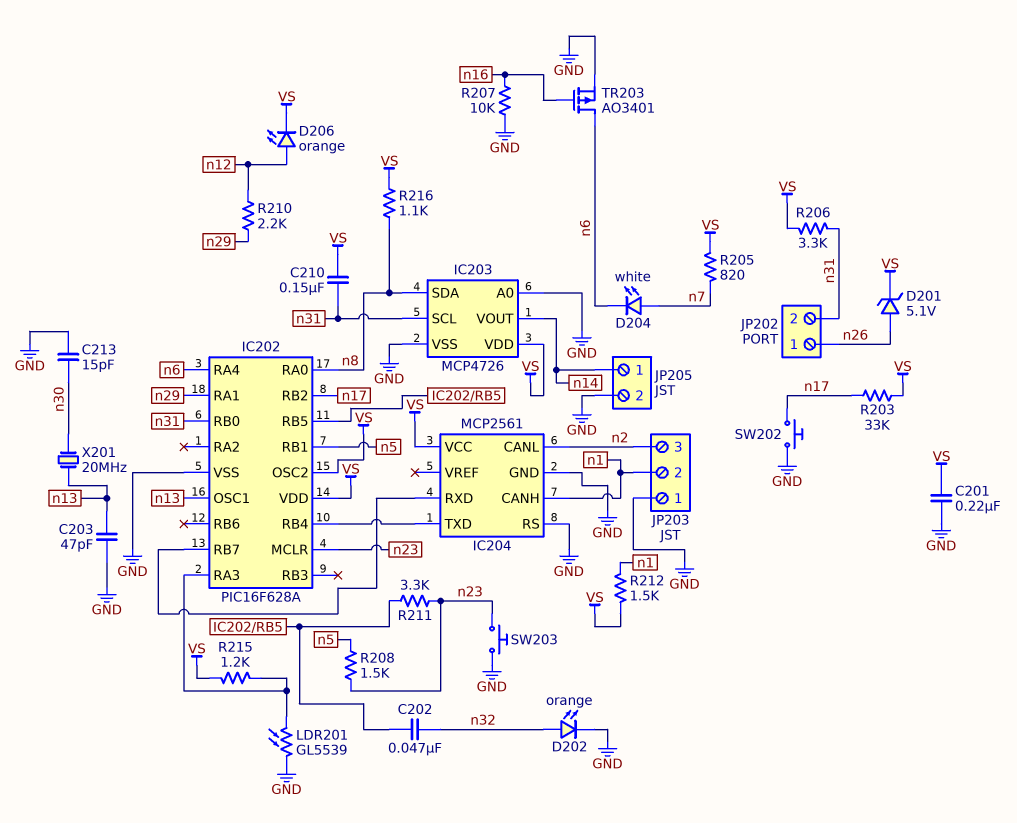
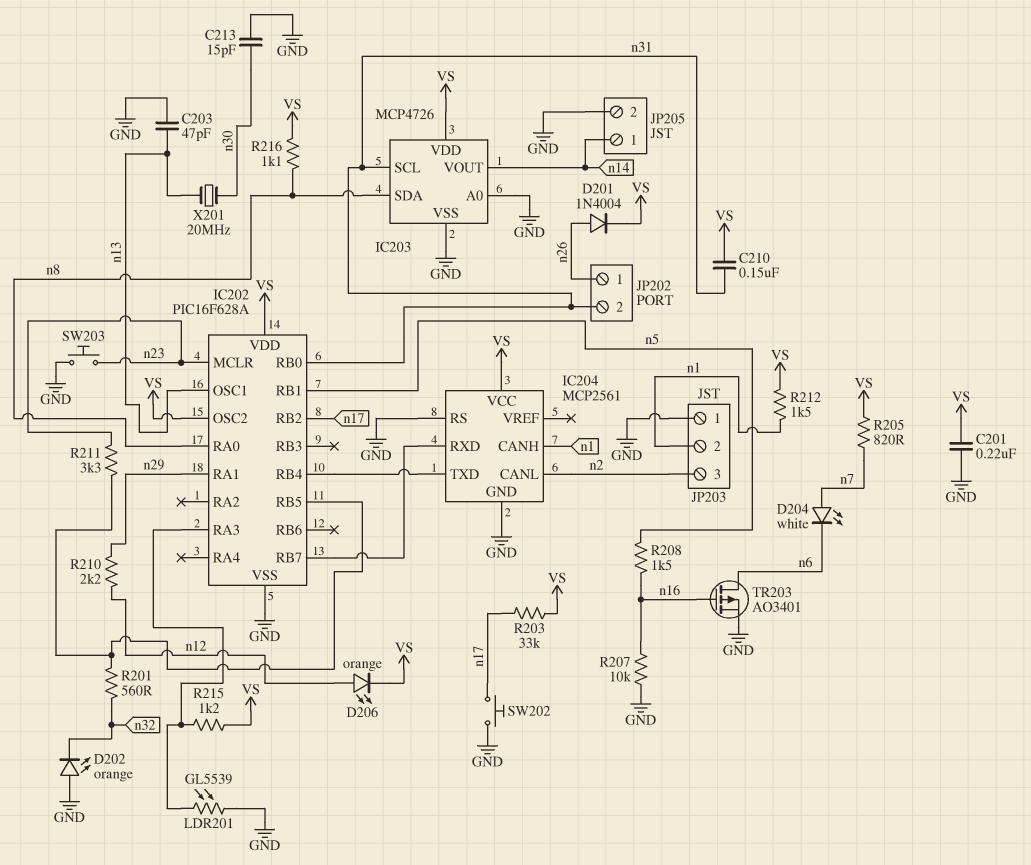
C202: 47nF (IC202/RB5, n32) -> none
D201: zener 5.1V (A n26, K VS) -> diode 1N4004 (A n26, K VS)
D202: LED orange (A n32, K GND) -> LED orange (A GND, K n32)
IC202 pin RA4: n6 -> none
R201: none -> 560 (IC202/RB5, n32)
R206: 3.3k (VS, n31) -> none
R208: 1.5k (n5, n23) -> 1.5k (n5, n16)

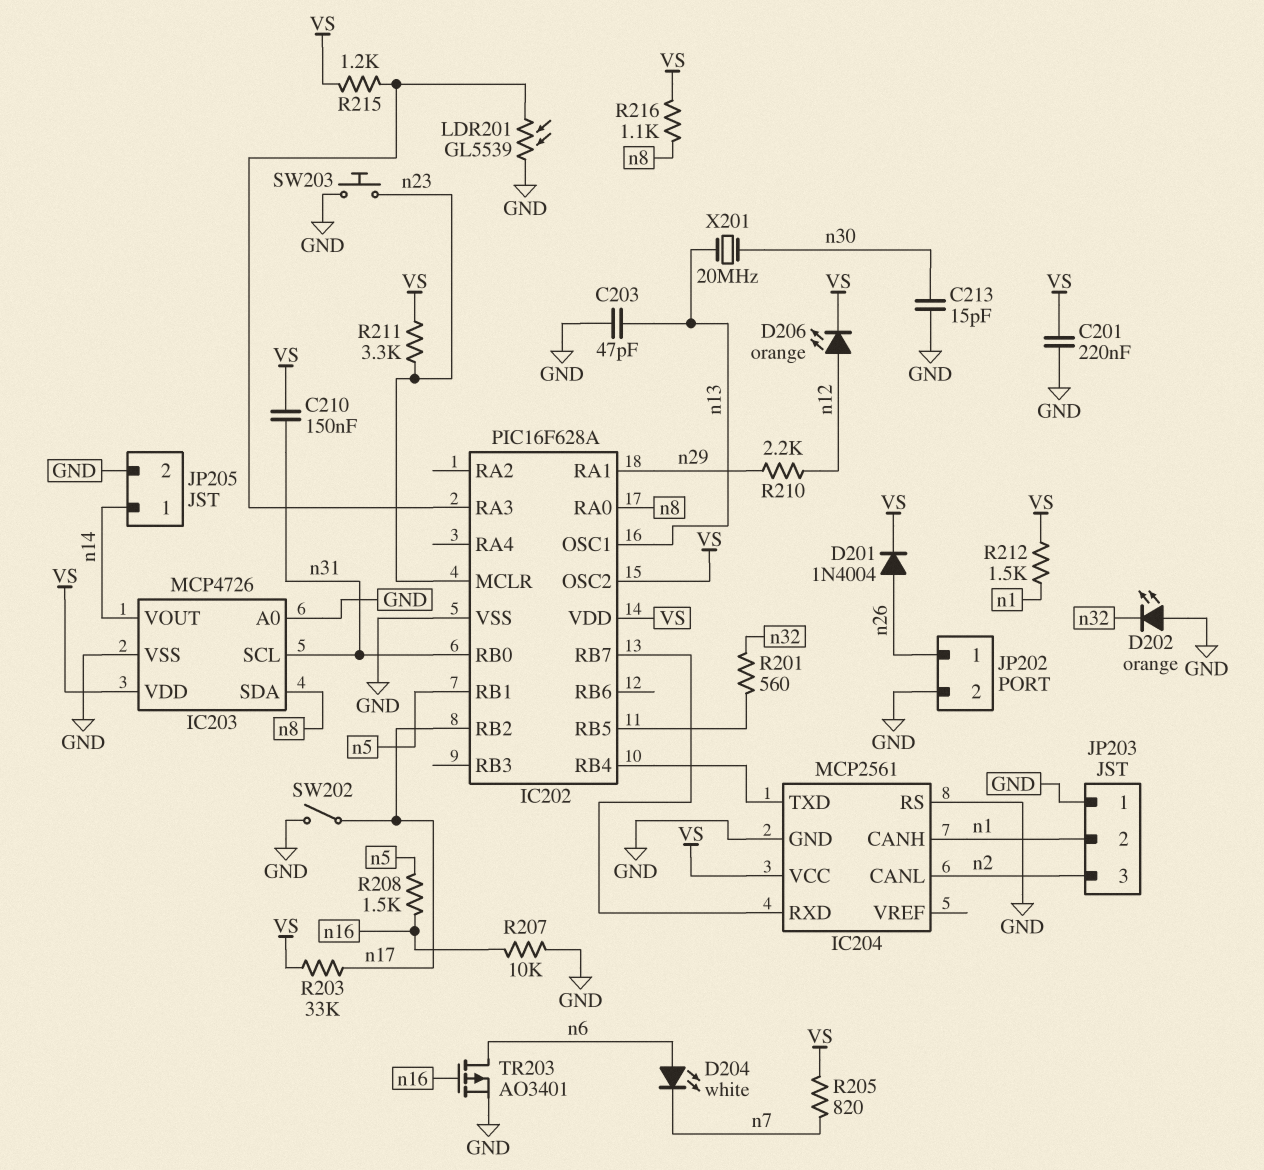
D204: LED white (A n7, K n6) -> LED white (A n6, K n7)
JP202 pin 2: n31 -> GND
R211: 3.3k (IC202/RB5, n23) -> 3.3k (VS, n23)
SW202: button (GND, n17) -> switch (GND, n17)

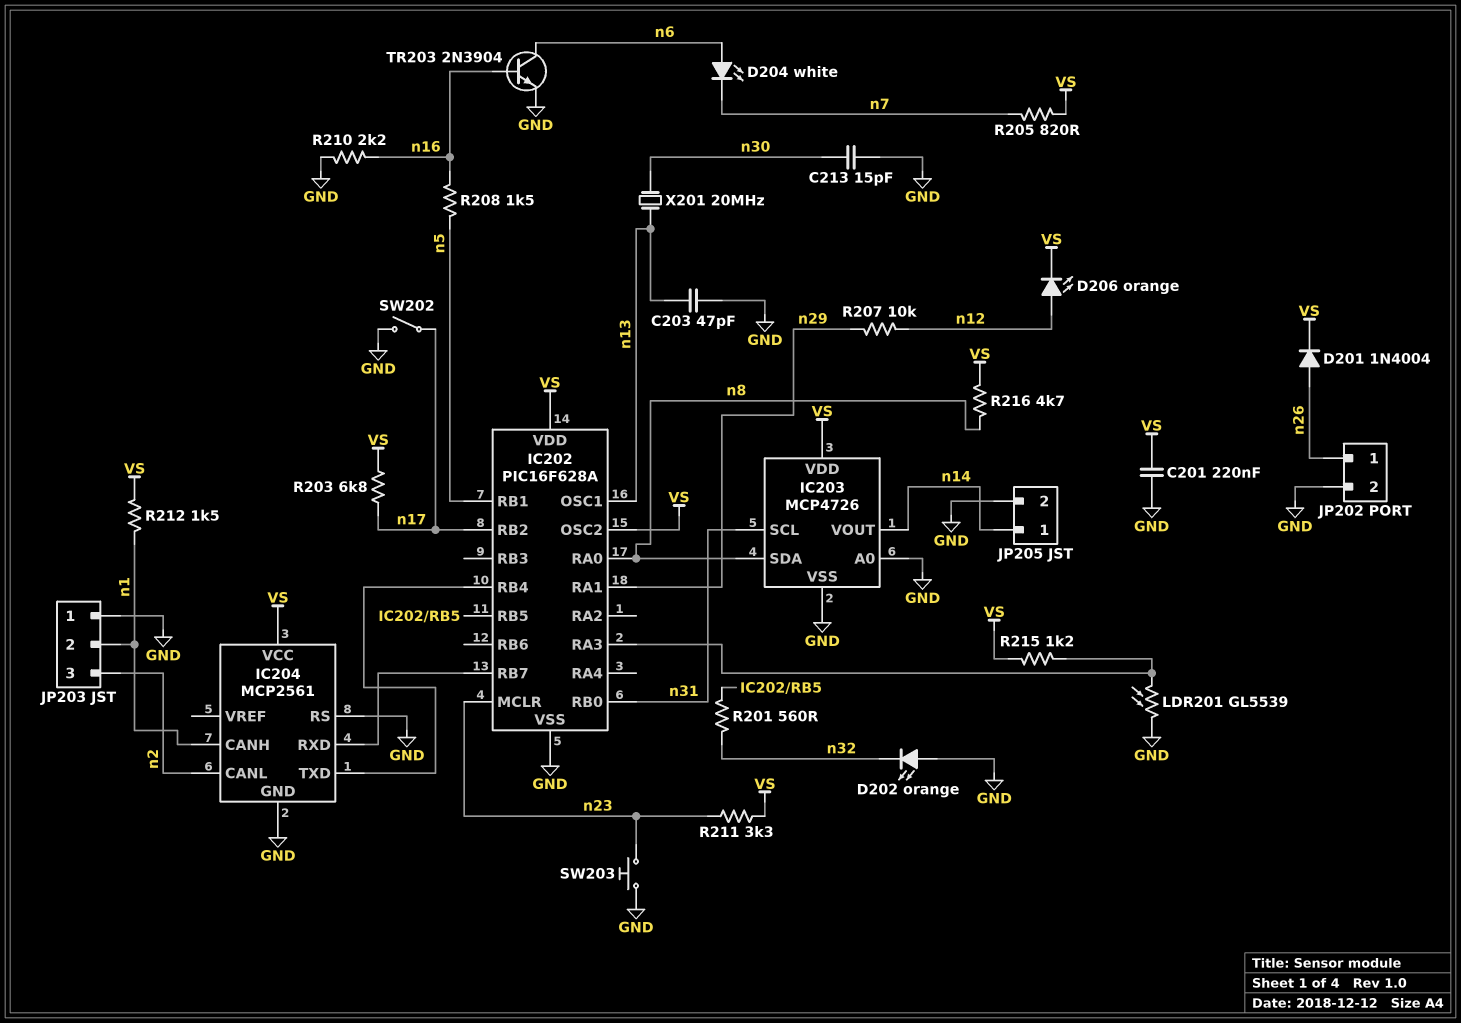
C210: 150nF (VS, n31) -> none
R203: 33k (VS, n17) -> 6.8k (VS, n17)
R207: 10k (GND, n16) -> 10k (n12, n29)
R210: 2.2k (n12, n29) -> 2.2k (GND, n16)
R216: 1.1k (VS, n8) -> 4.7k (VS, n8)
TR203: PMOS AO3401 (G n16, D n6, S GND) -> NPN 2N3904 (B n16, C n6, E GND)

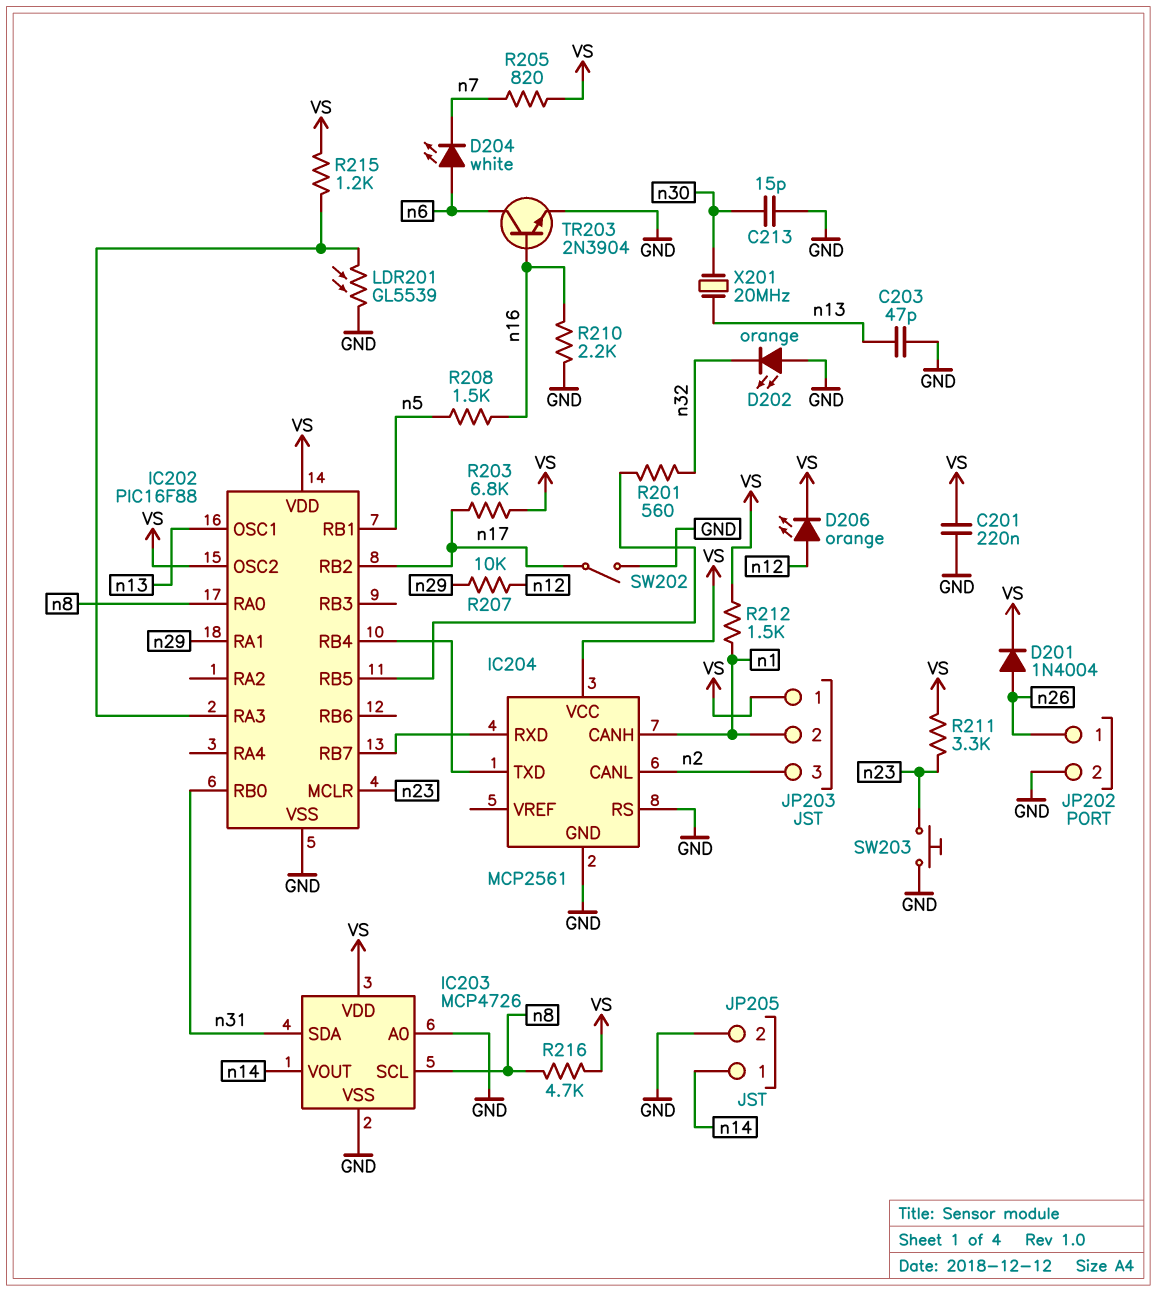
IC202: PIC16F628A -> PIC16F88
IC203 pin SCL: n31 -> n8
IC203 pin SDA: n8 -> n31
JP203 pin 1: GND -> VS

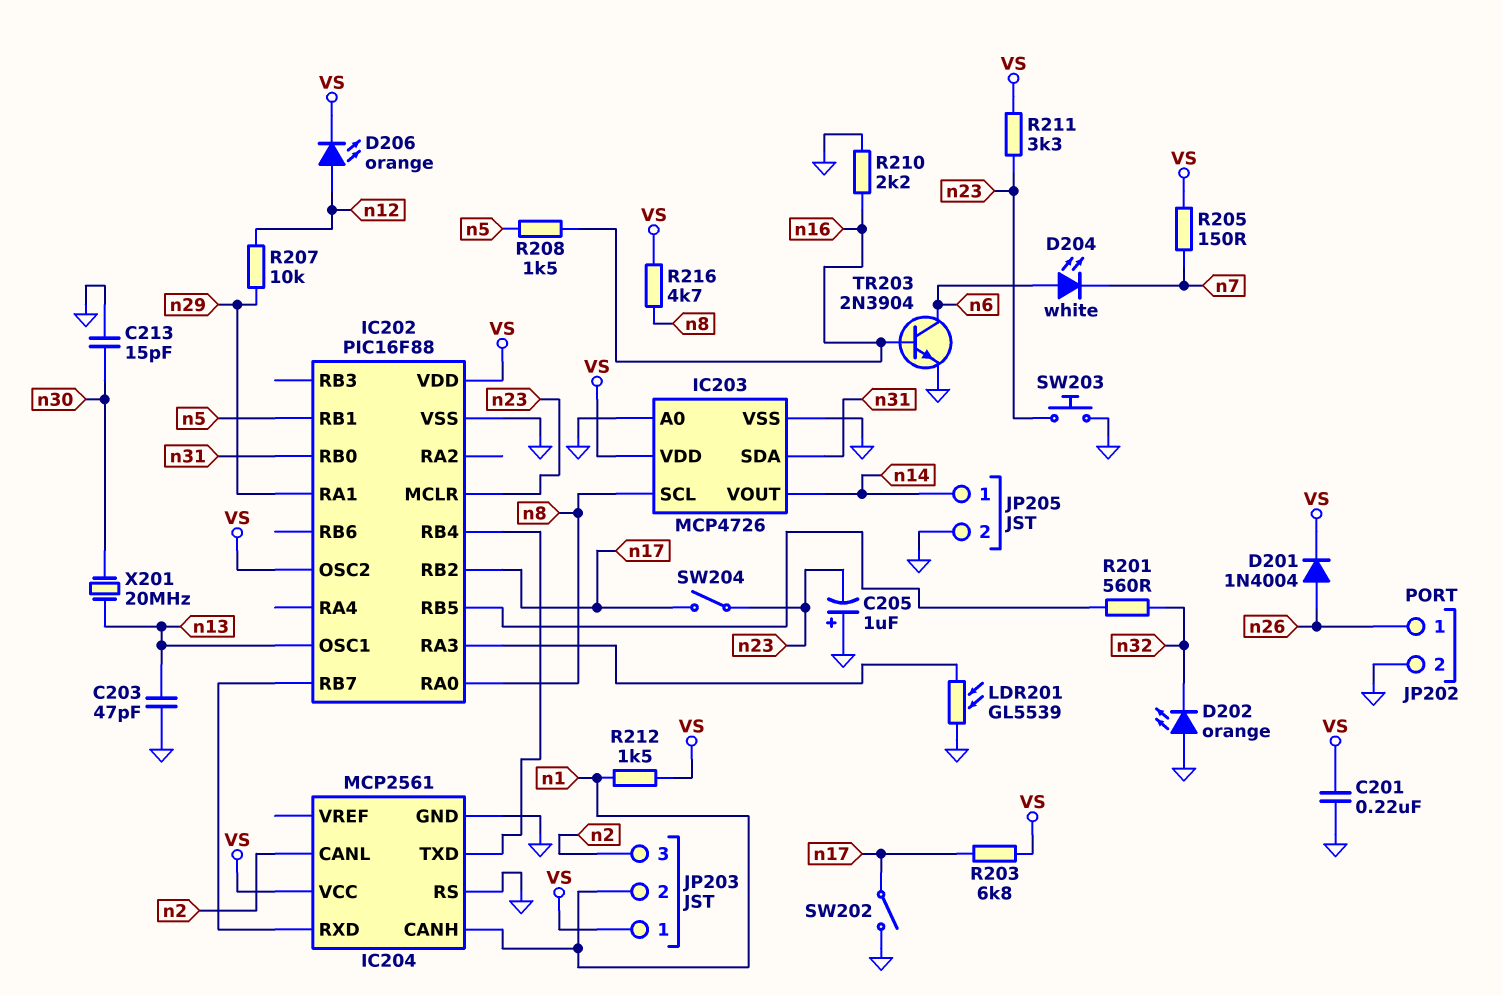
C205: none -> 1uF (plus GND, minus n23)
R205: 820 (VS, n7) -> 150 (VS, n7)
R215: 1.2k (IC202/RA3, VS) -> none
SW204: none -> switch (n17, n23)

